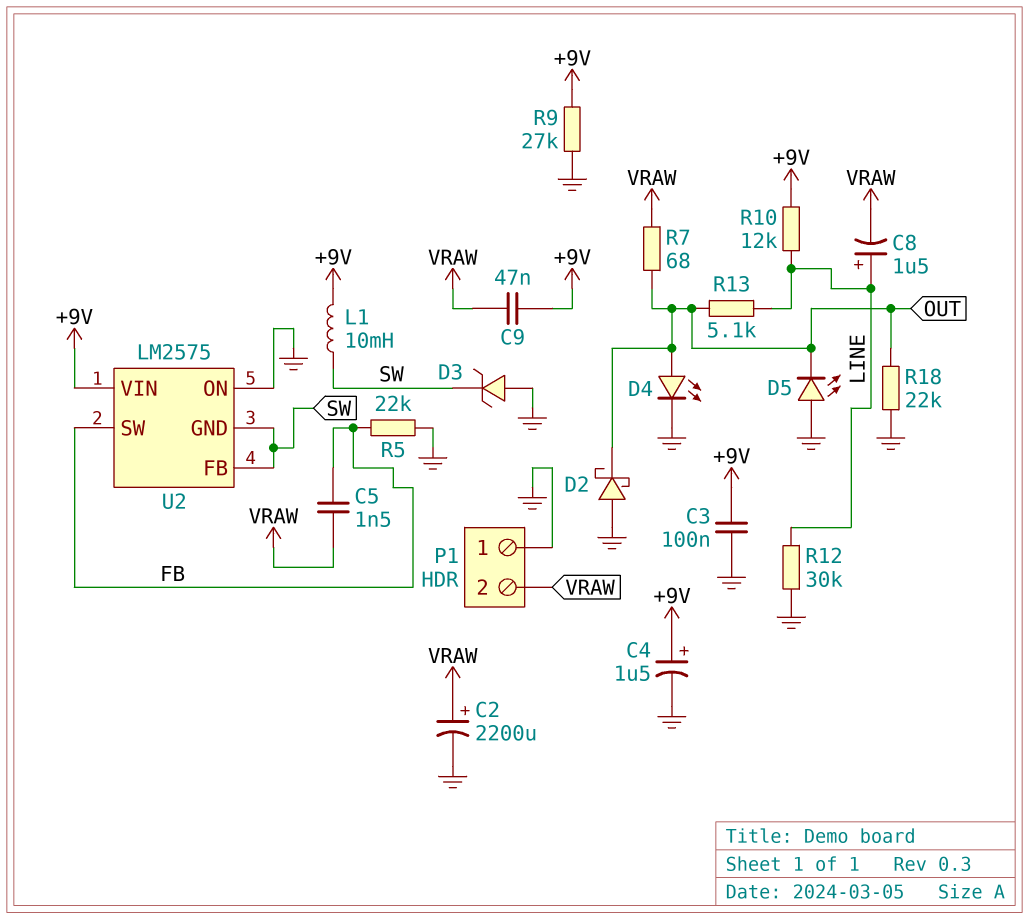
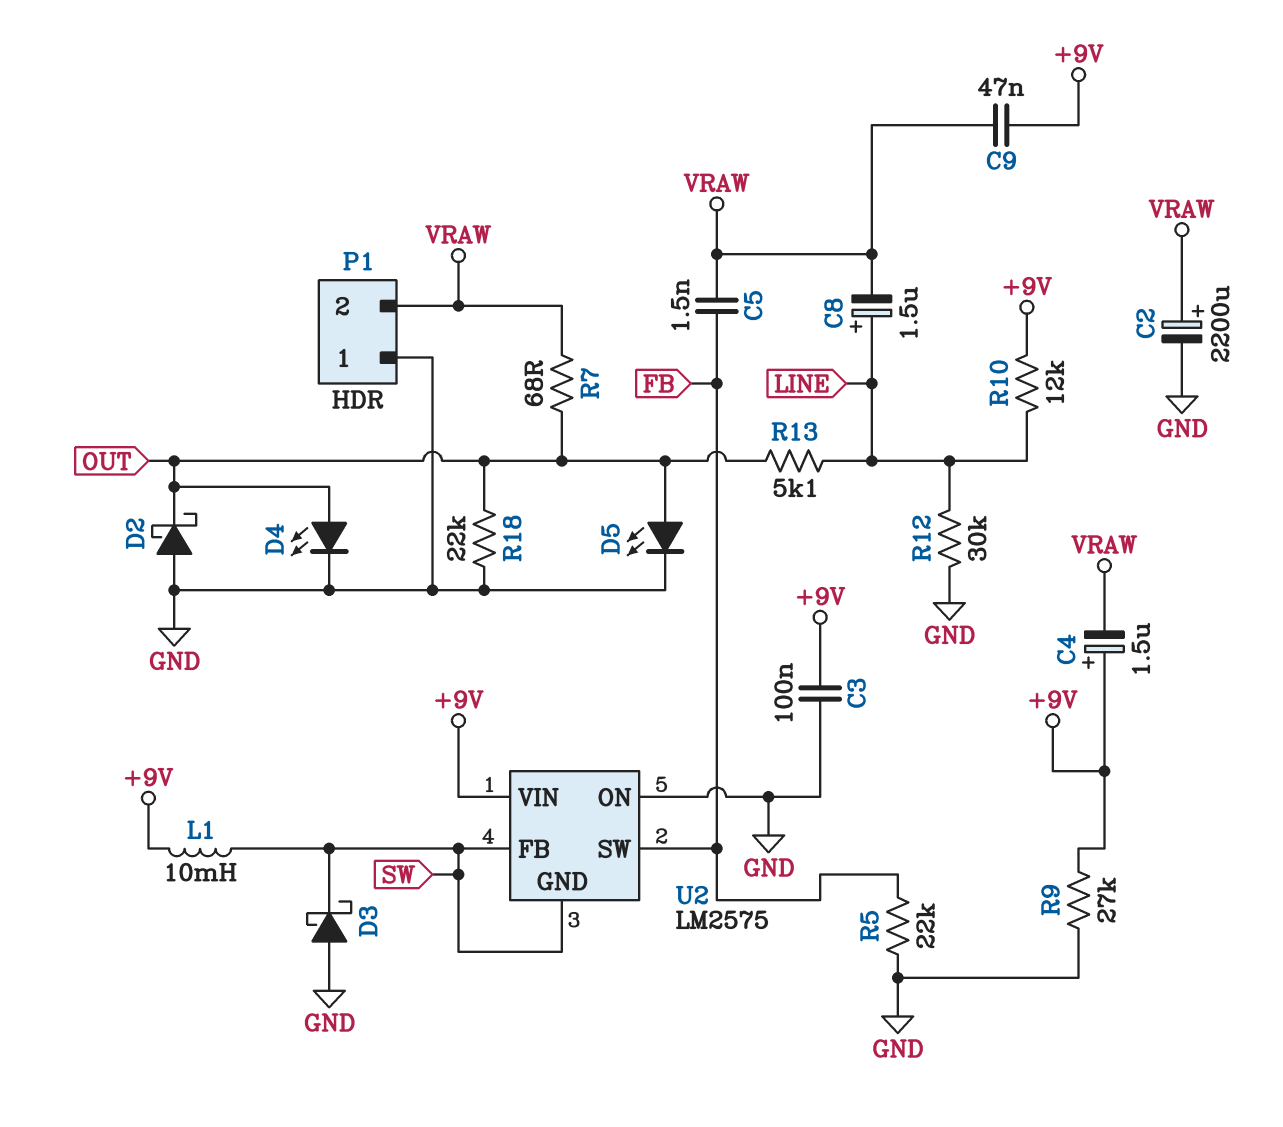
C4: 1.5uF (plus +9V, minus GND) -> 1.5uF (plus +9V, minus VRAW)
D3: zener (A GND, K SW) -> schottky (A GND, K SW)
D5: LED (A GND, K OUT) -> LED (A OUT, K GND)

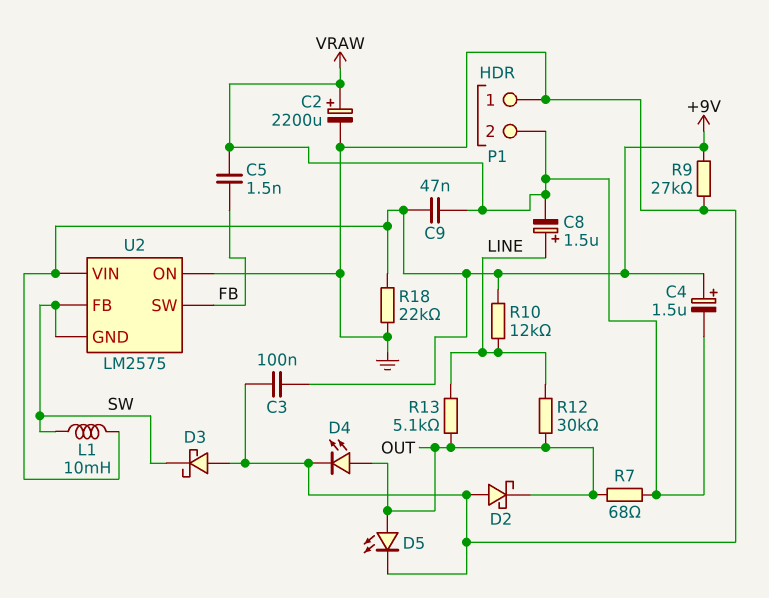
R5: 22k (FB, GND) -> none
R12: 30k (GND, LINE) -> 30k (LINE, OUT)
R18: 22k (GND, OUT) -> 22k (+9V, GND)

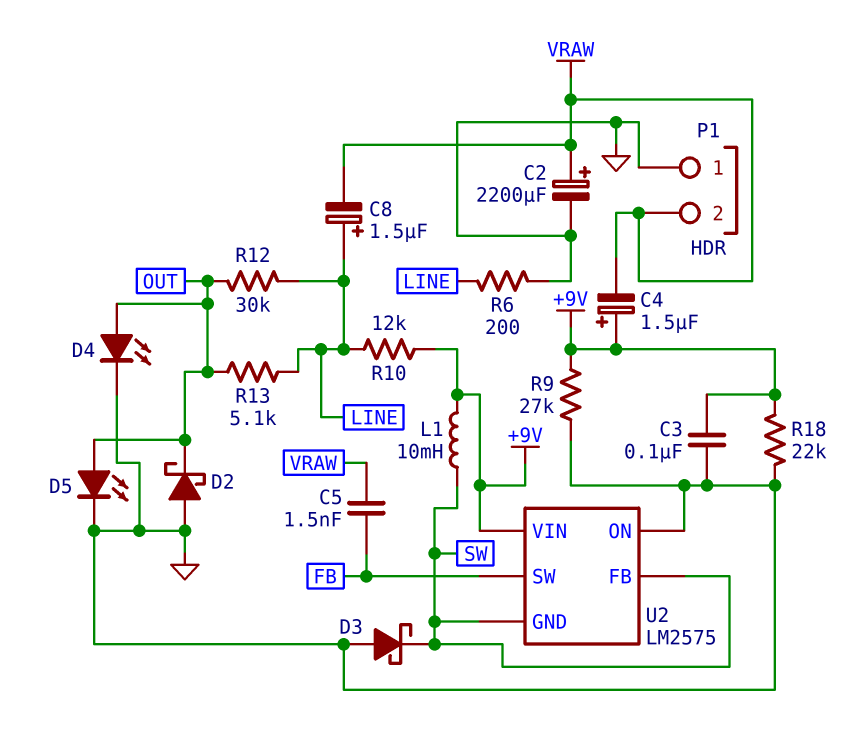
C9: 47nF (+9V, VRAW) -> none
R6: none -> 200 (GND, LINE)
R7: 68 (OUT, VRAW) -> none

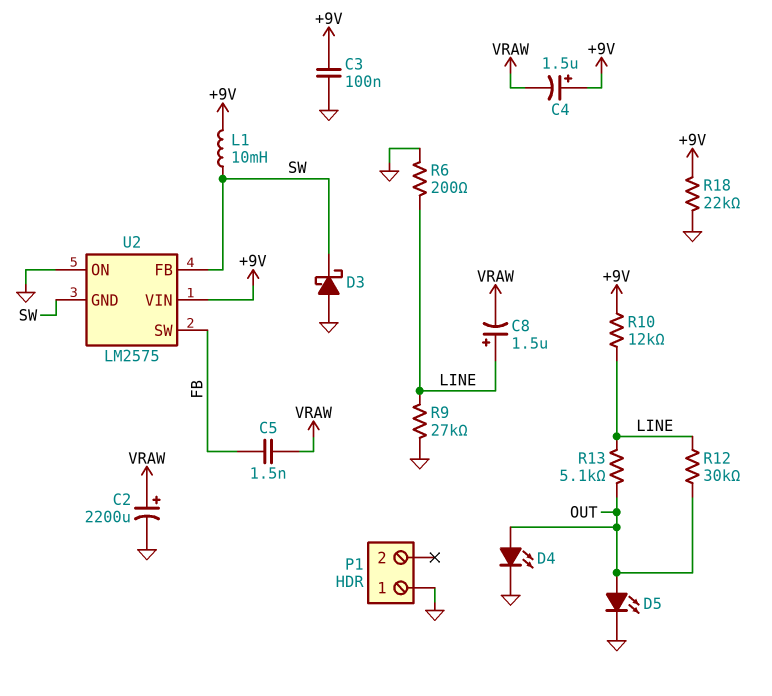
D2: schottky (A GND, K OUT) -> none
P1 pin 2: VRAW -> none
R9: 27k (+9V, GND) -> 27k (GND, LINE)

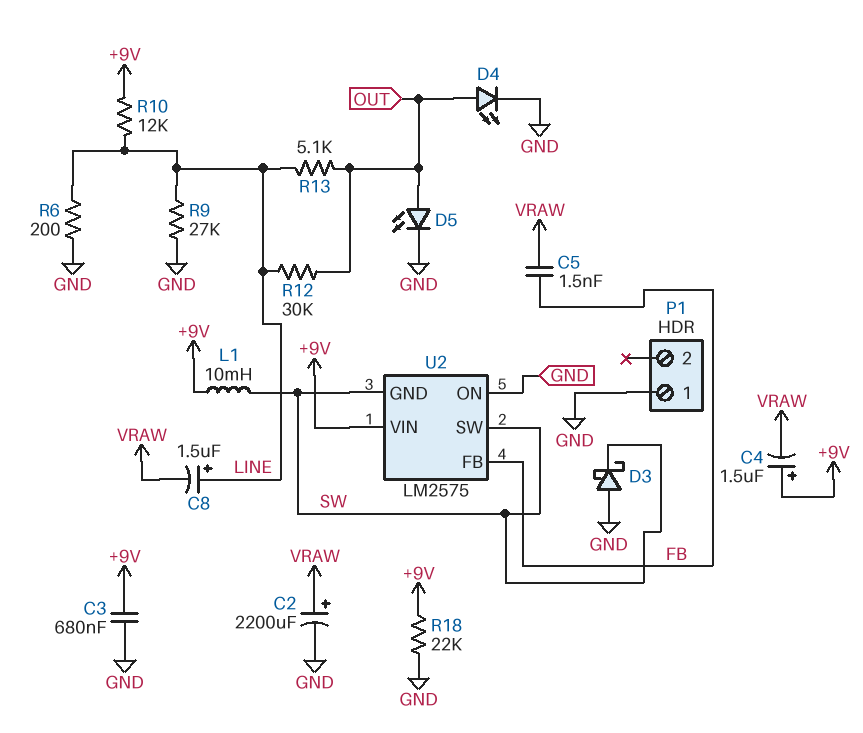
C3: 100nF (+9V, GND) -> 680nF (+9V, GND)
U2 pin FB: SW -> FB
U2 pin SW: FB -> SW

